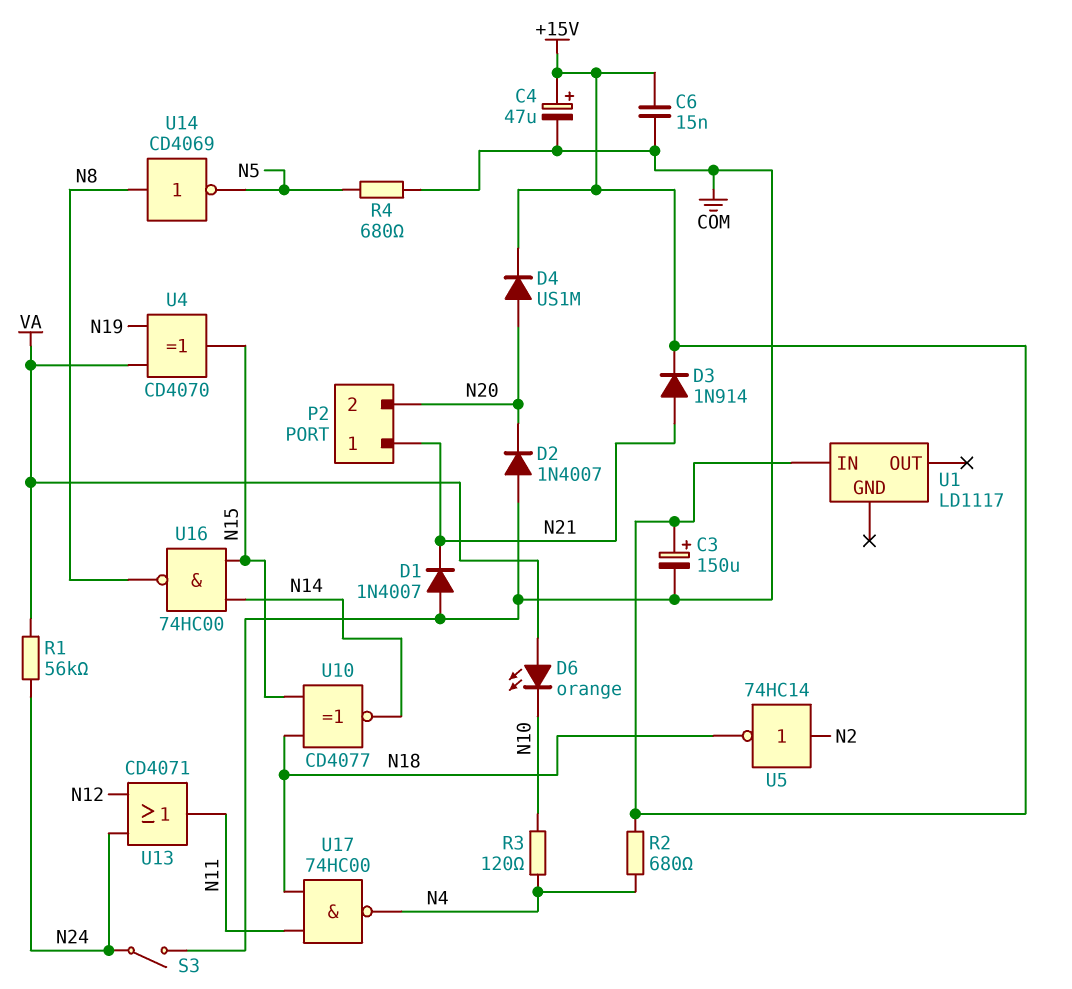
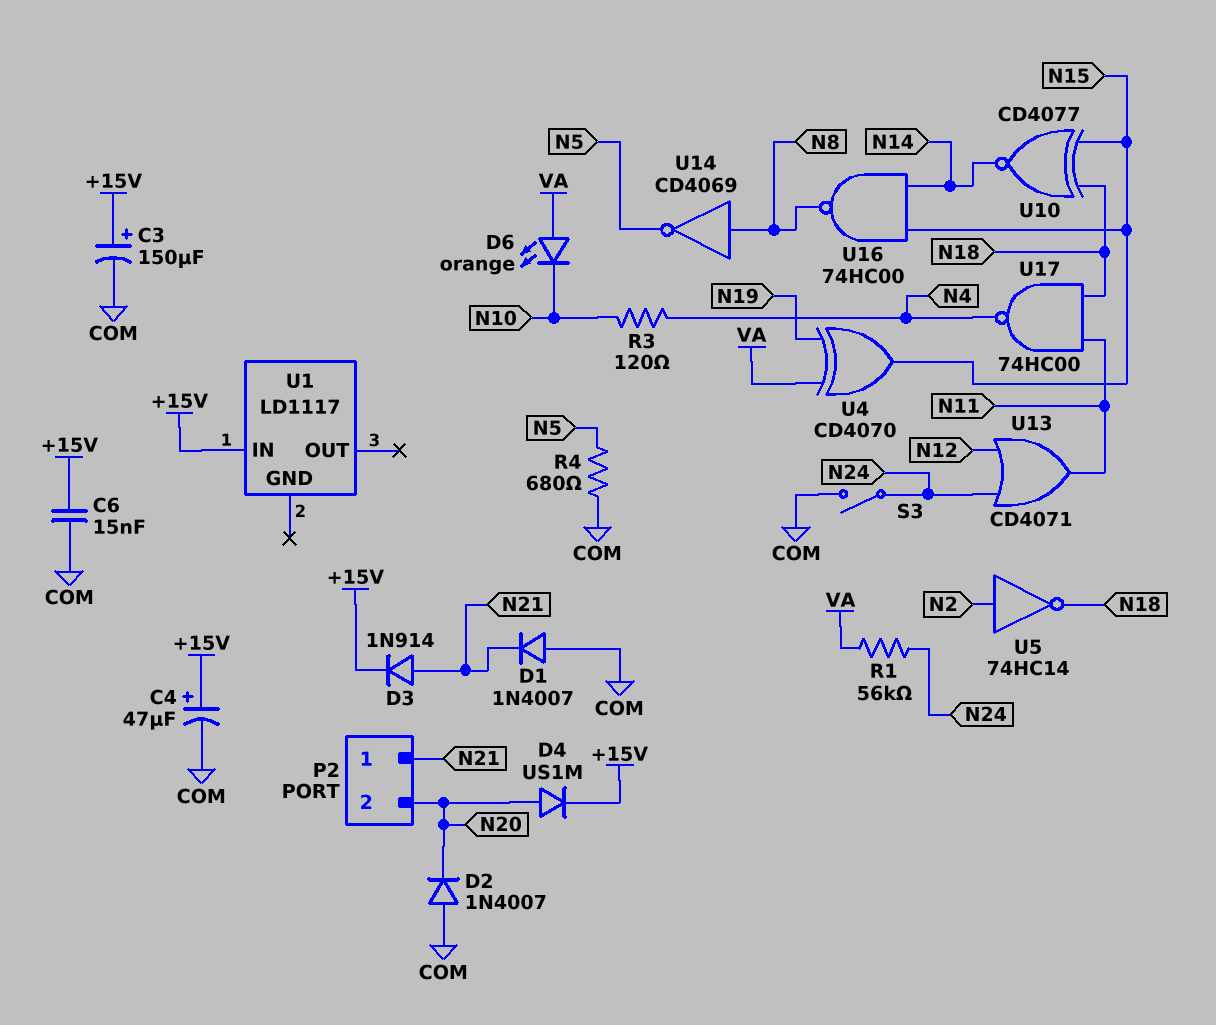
R2: 680 (+15V, N4) -> none

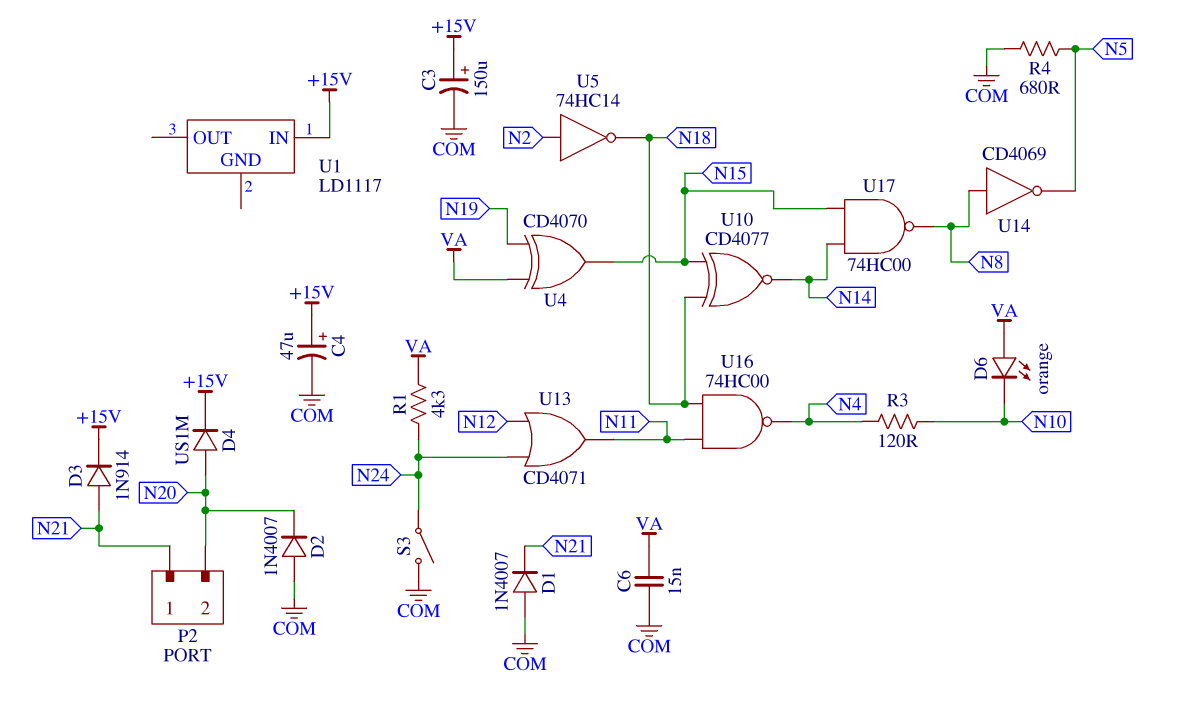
C6: 15nF (+15V, COM) -> 15nF (COM, VA)
R1: 56k (N24, VA) -> 4.3k (N24, VA)
U16: NAND 74HC00 (in N14, in N15, out N8) -> NAND 74HC00 (in N11, in N18, out N4)
U17: NAND 74HC00 (in N11, in N18, out N4) -> NAND 74HC00 (in N14, in N15, out N8)

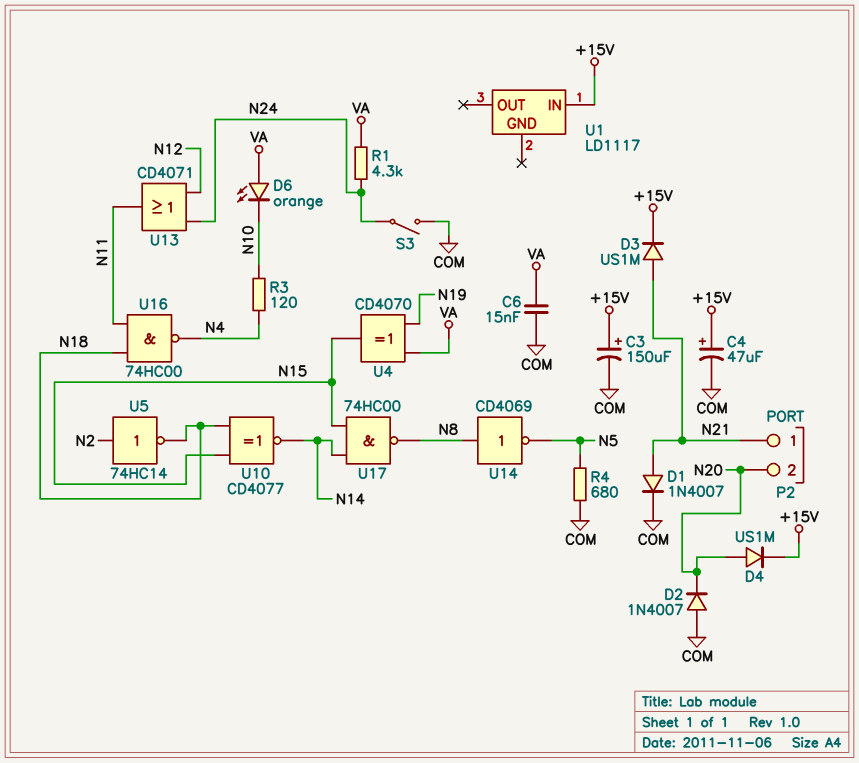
D1: diode 1N4007 (A COM, K N21) -> diode 1N4007 (A N21, K COM)
D3: diode 1N914 (A N21, K +15V) -> diode US1M (A N21, K +15V)

